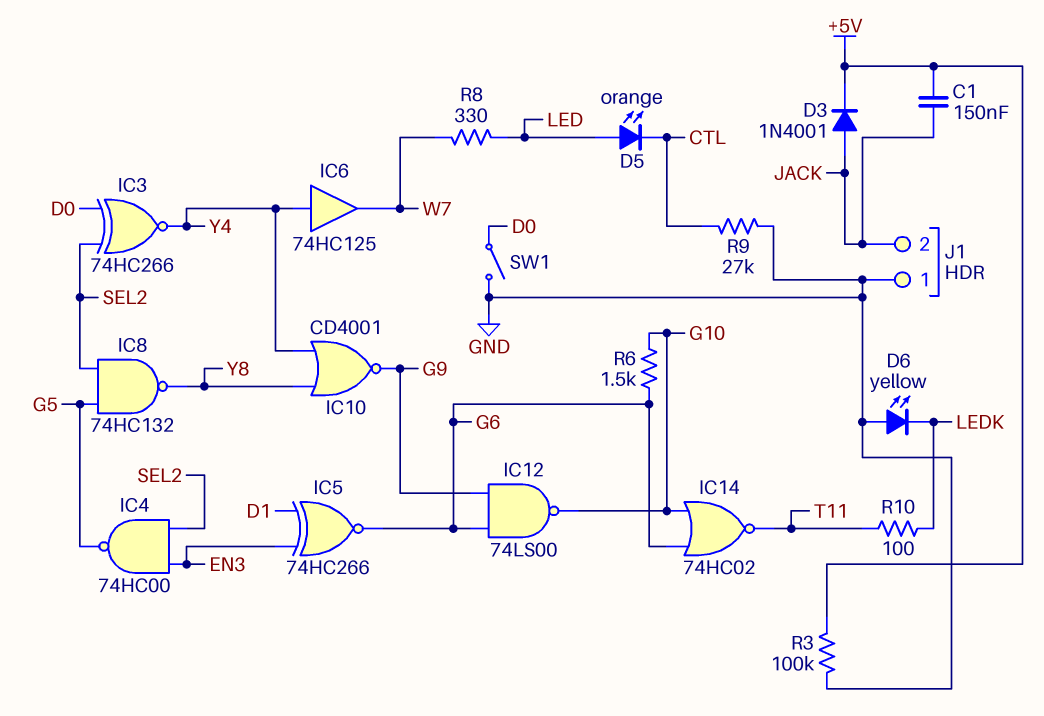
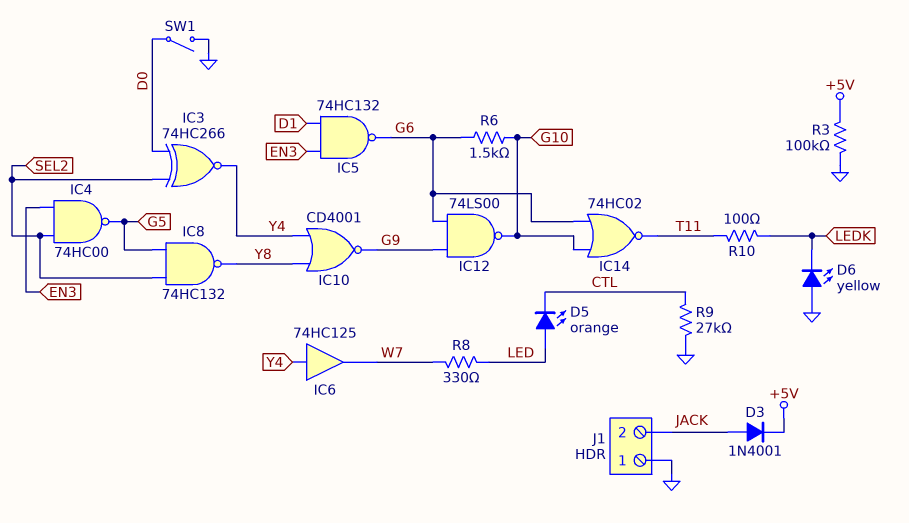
C1: 150nF (+5V, JACK) -> none
IC5: XNOR 74HC266 (in D1, in EN3, out G6) -> NAND 74HC132 (in D1, in EN3, out G6)

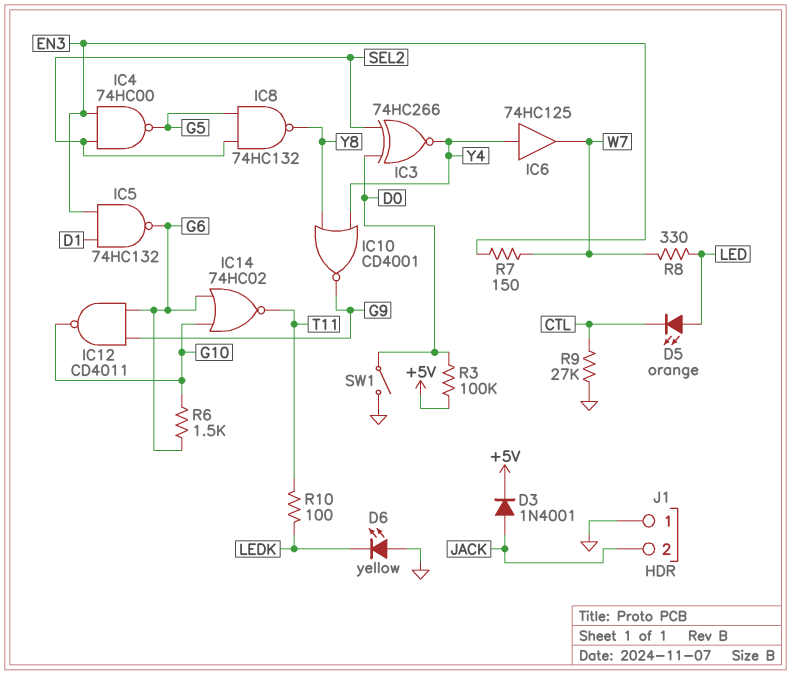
IC12: NAND 74LS00 (in G6, in G9, out G10) -> NAND CD4011 (in G6, in G9, out G10)
R3: 100k (+5V, GND) -> 100k (+5V, D0)
R7: none -> 150 (EN3, W7)

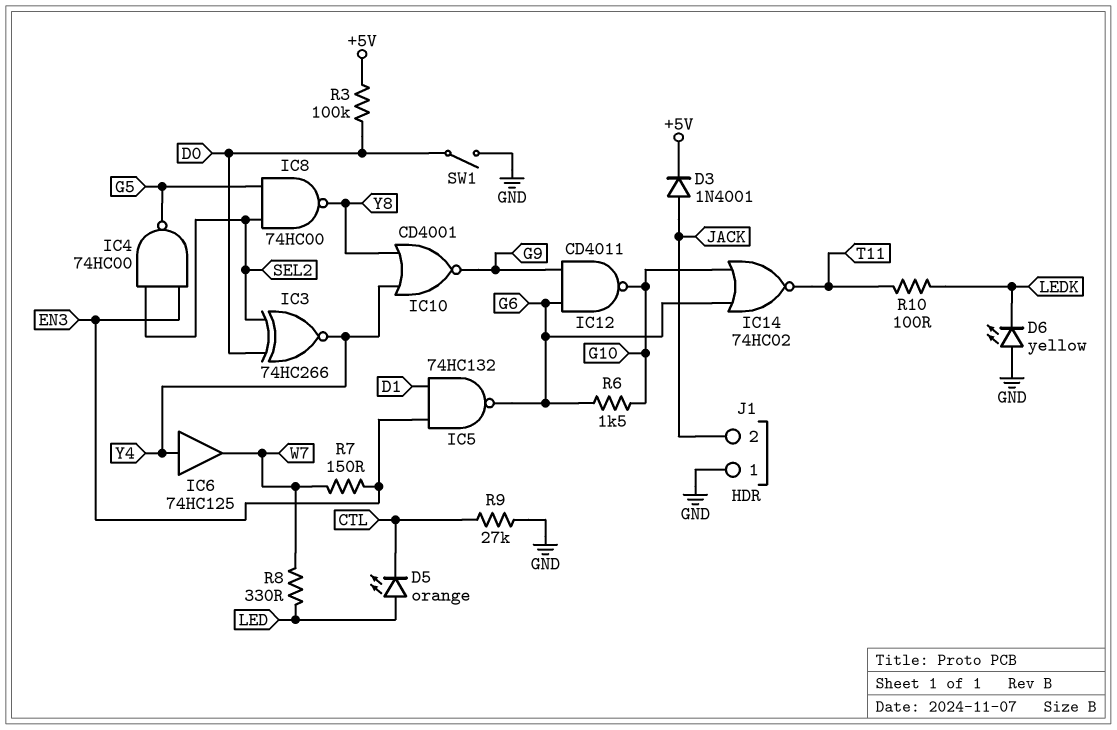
IC8: NAND 74HC132 (in G5, in SEL2, out Y8) -> NAND 74HC00 (in G5, in SEL2, out Y8)

